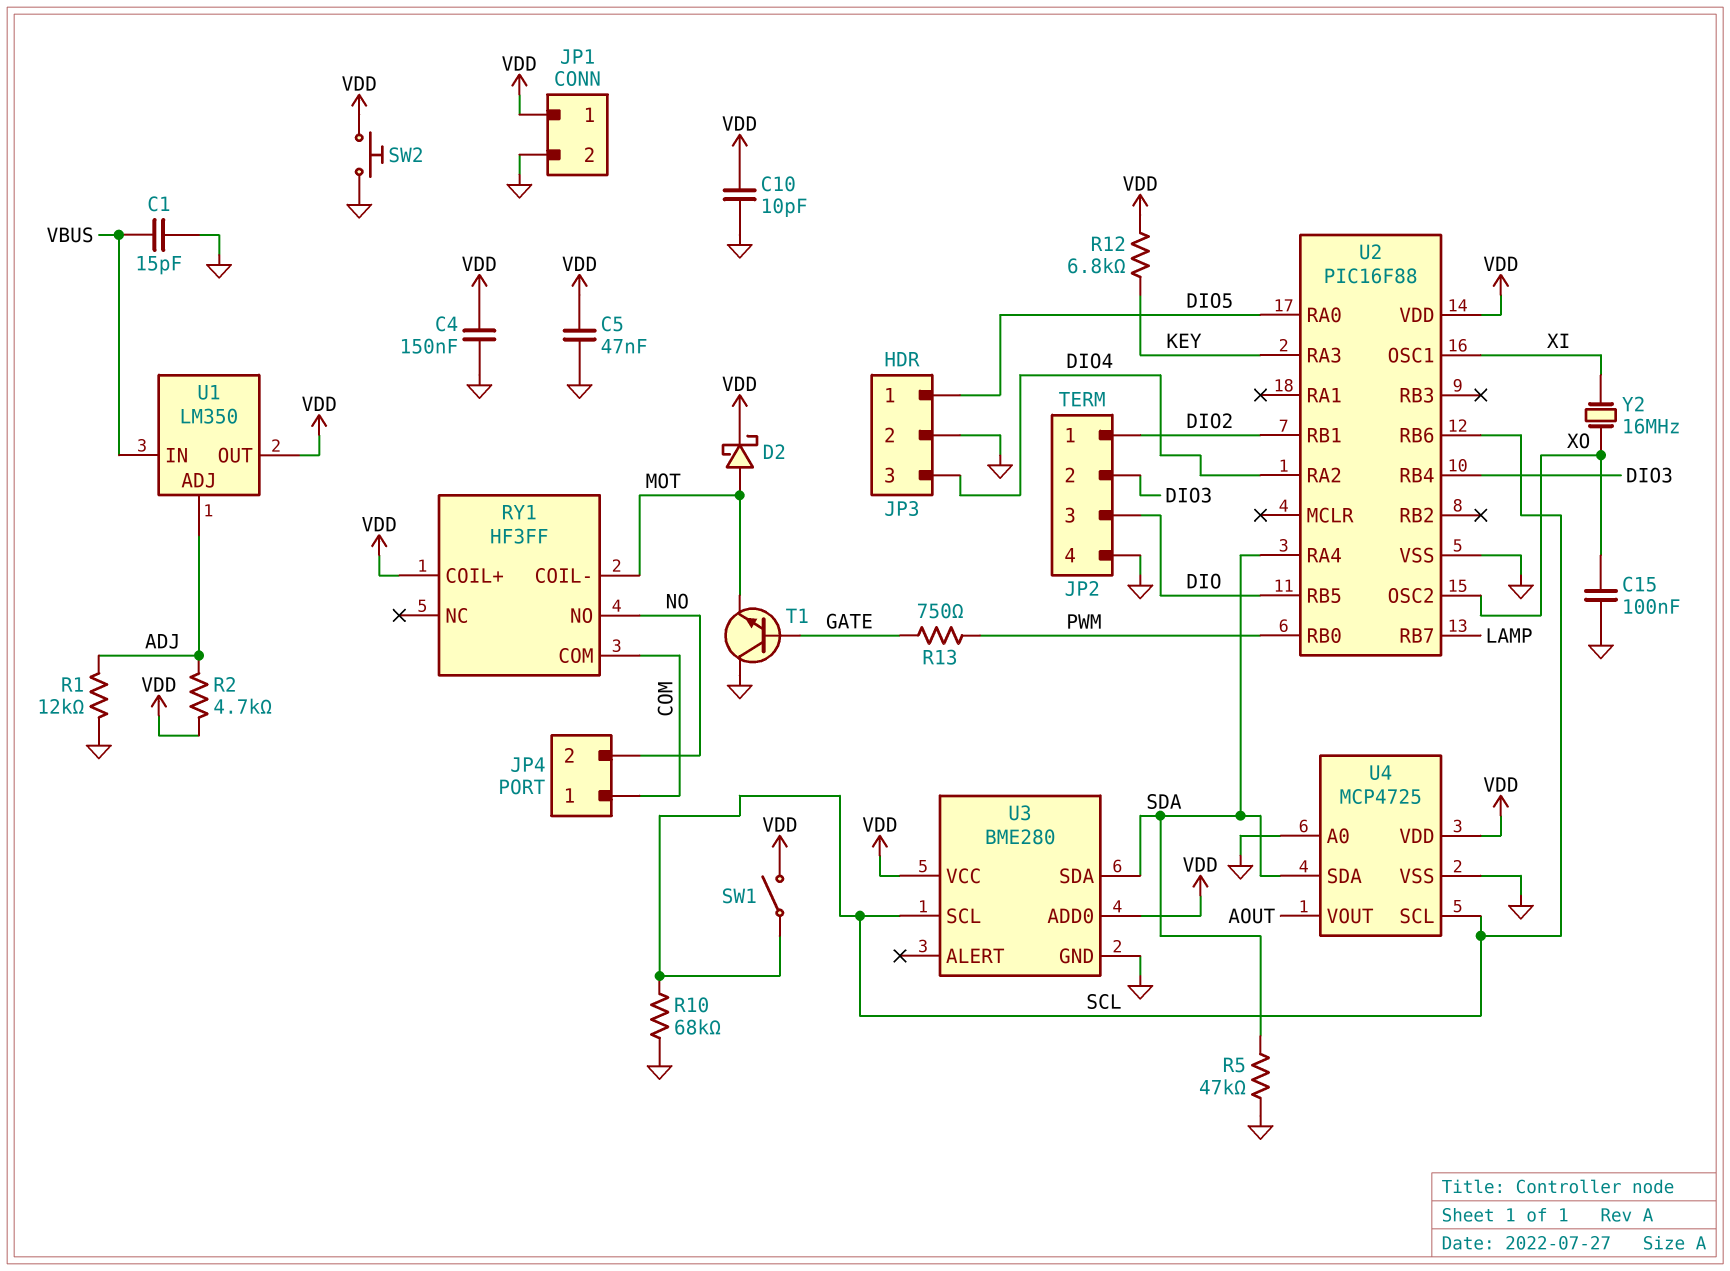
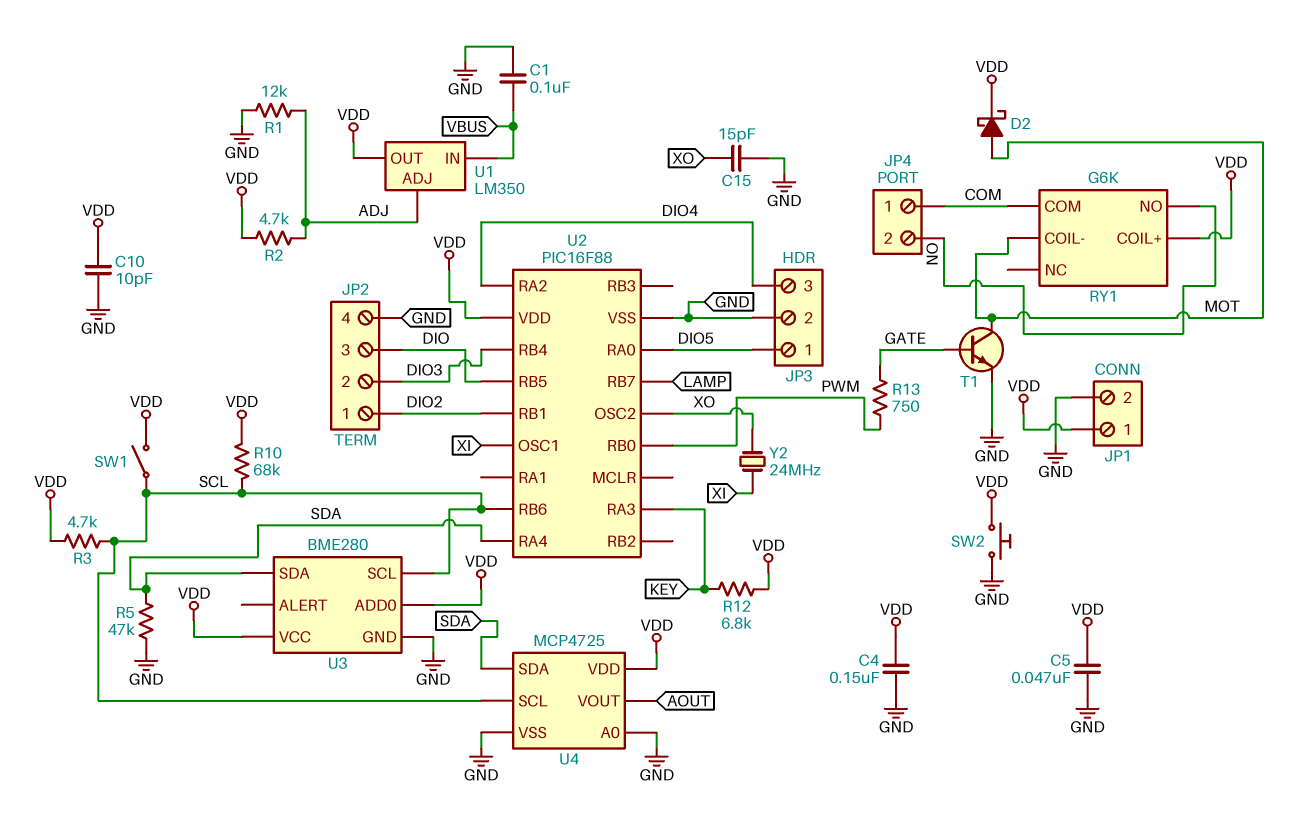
C1: 15pF (GND, VBUS) -> 100nF (GND, VBUS)
C15: 100nF (GND, XO) -> 15pF (GND, XO)
R3: none -> 4.7k (SCL, VDD)
R10: 68k (GND, SCL) -> 68k (SCL, VDD)
RY1: HF3FF -> G6K
T1: NPN (B GATE, C GND, E MOT) -> NPN (B GATE, C MOT, E GND)
Y2: 16MHz (XI, XO) -> 24MHz (XI, XO)

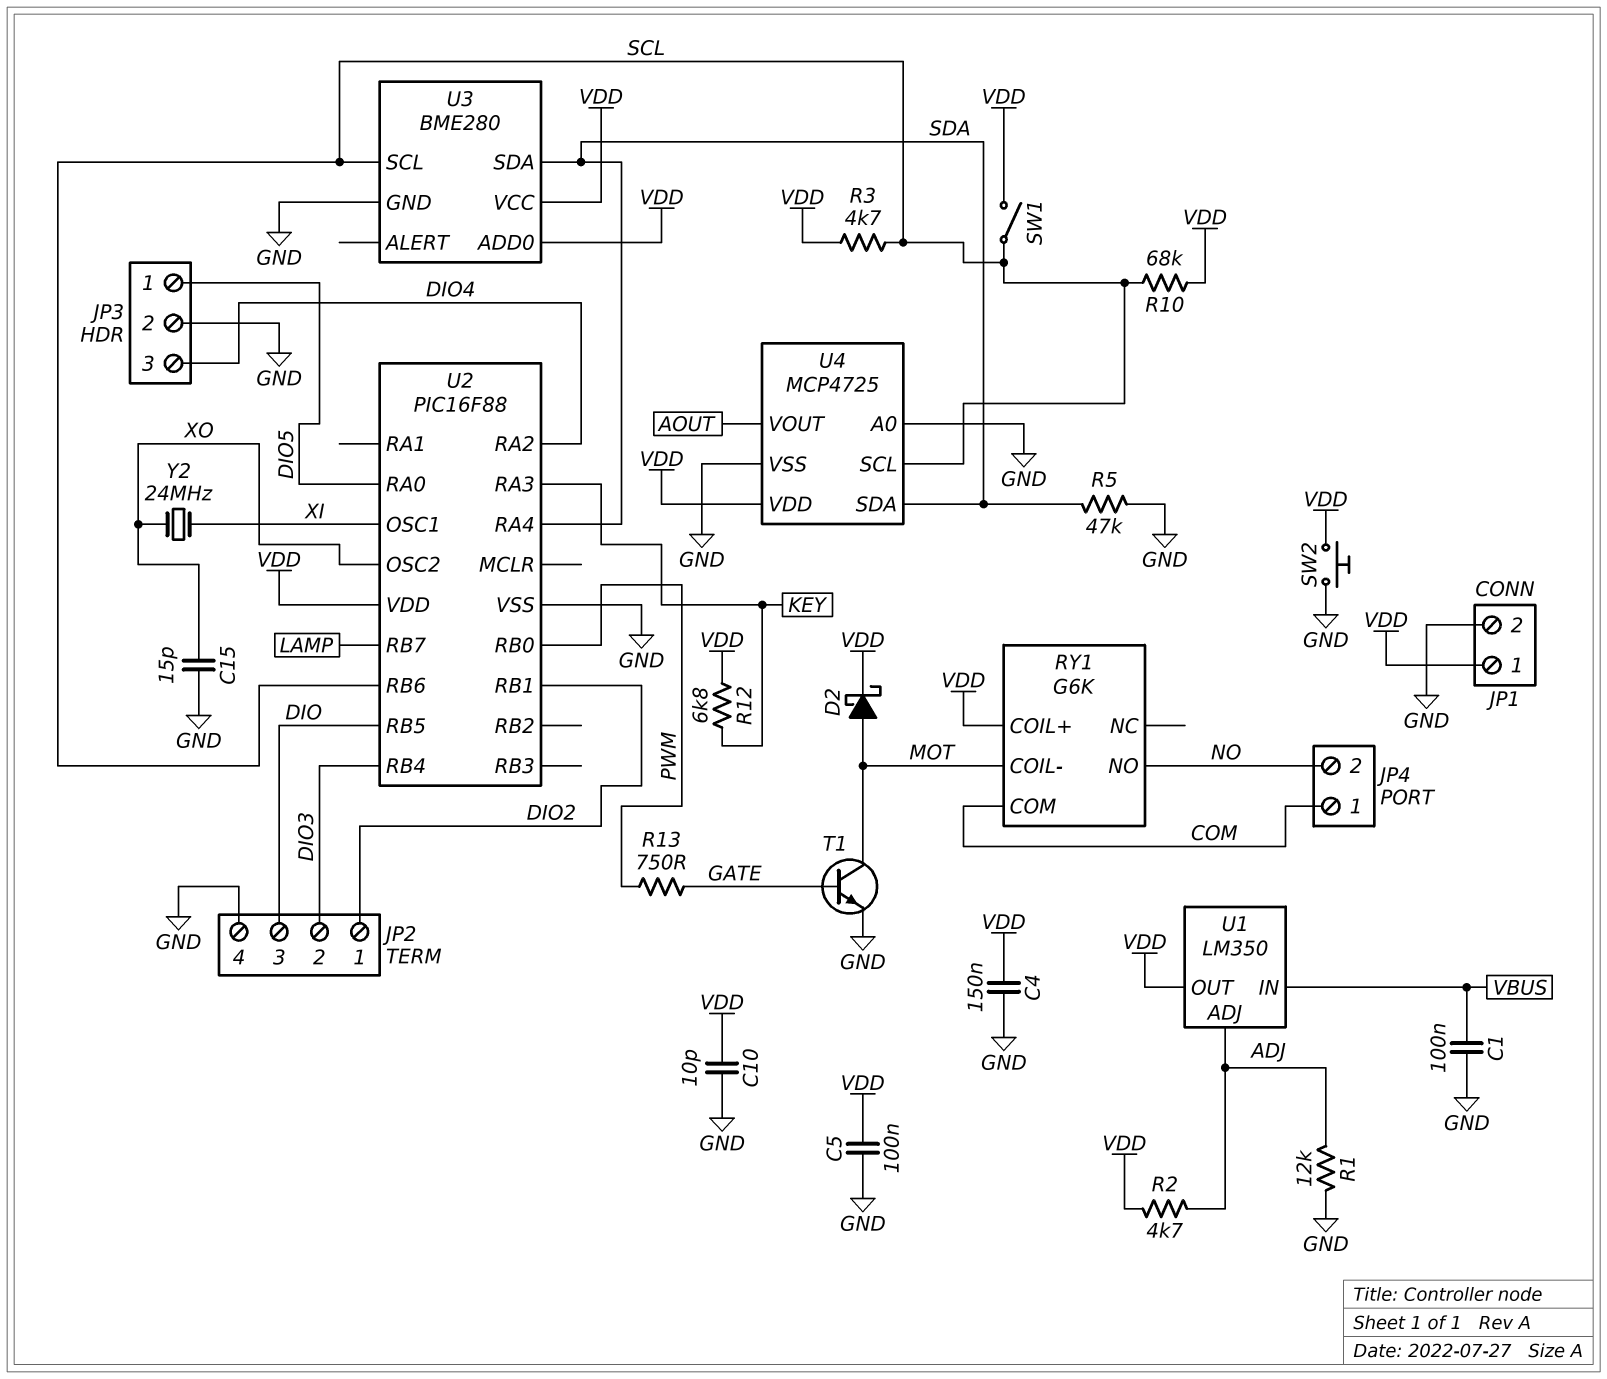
C5: 47nF (GND, VDD) -> 100nF (GND, VDD)

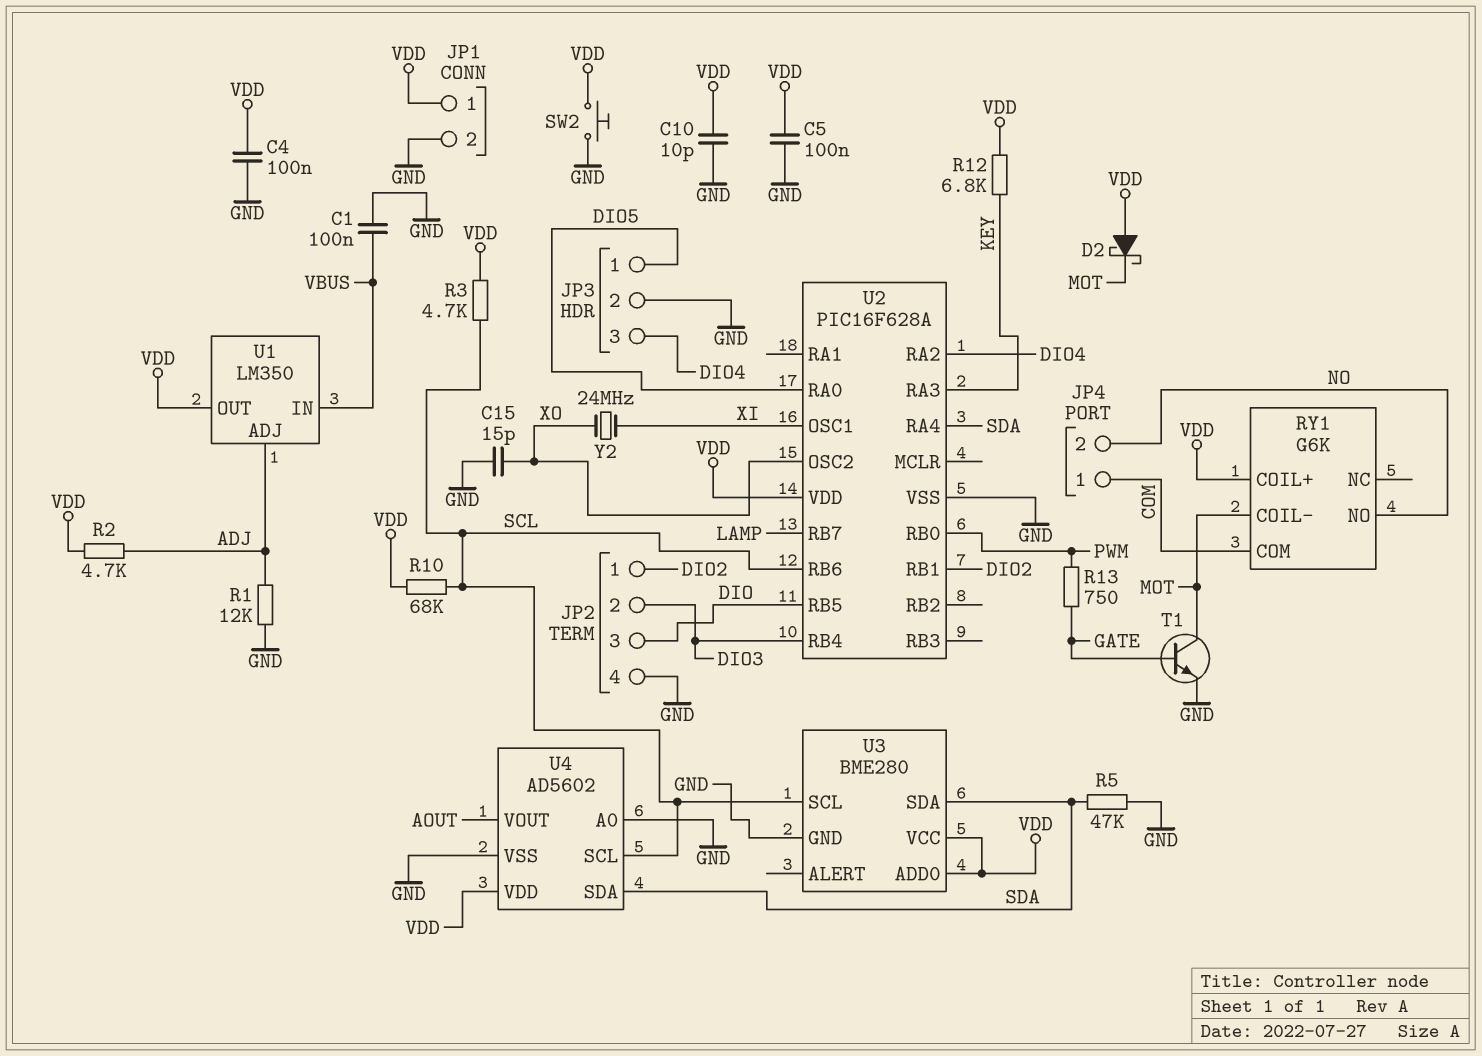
C4: 150nF (GND, VDD) -> 100nF (GND, VDD)
D2: schottky (A MOT, K VDD) -> schottky (A VDD, K MOT)
SW1: switch (SCL, VDD) -> none
U2: PIC16F88 -> PIC16F628A
U4: MCP4725 -> AD5602

